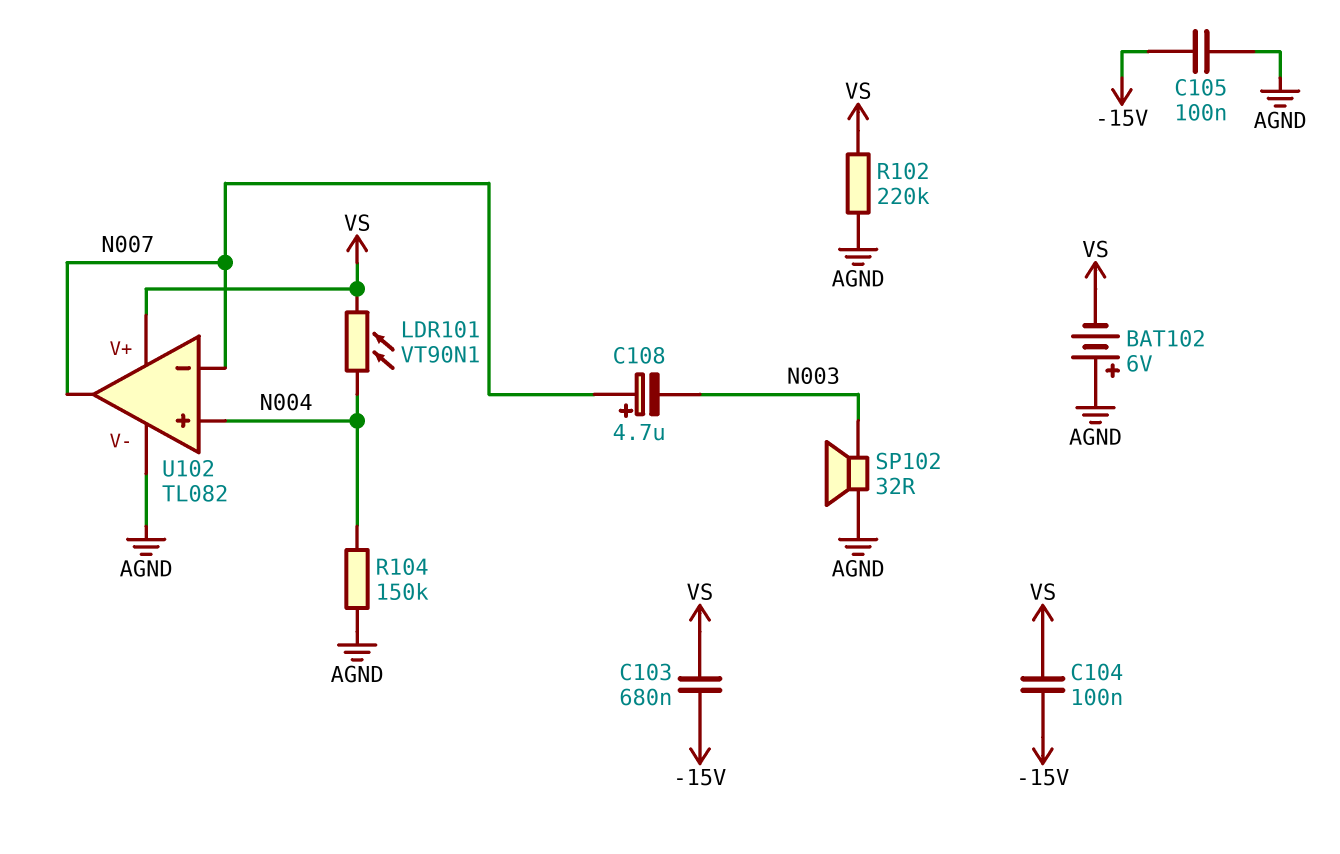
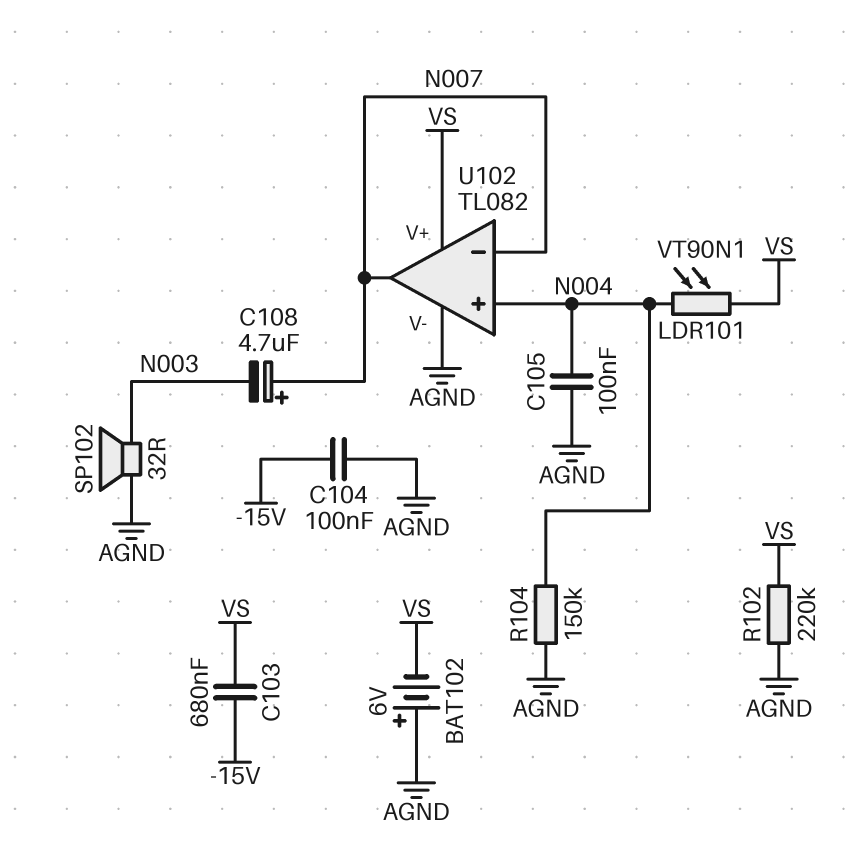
C104: 100nF (-15V, VS) -> 100nF (-15V, AGND)
C105: 100nF (-15V, AGND) -> 100nF (AGND, N004)

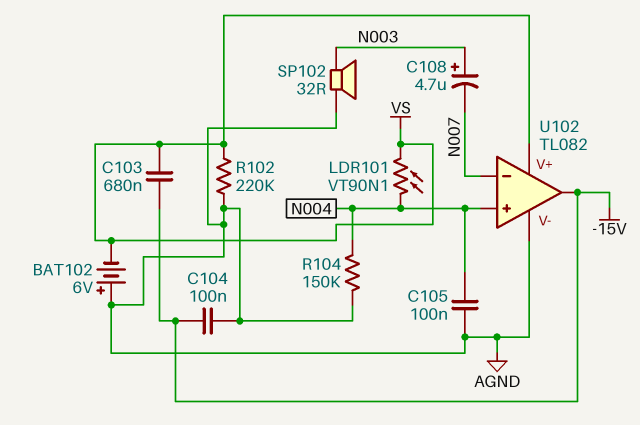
C108: 4.7uF (plus N007, minus N003) -> 4.7uF (plus N003, minus N007)
U102 pin out: N007 -> -15V

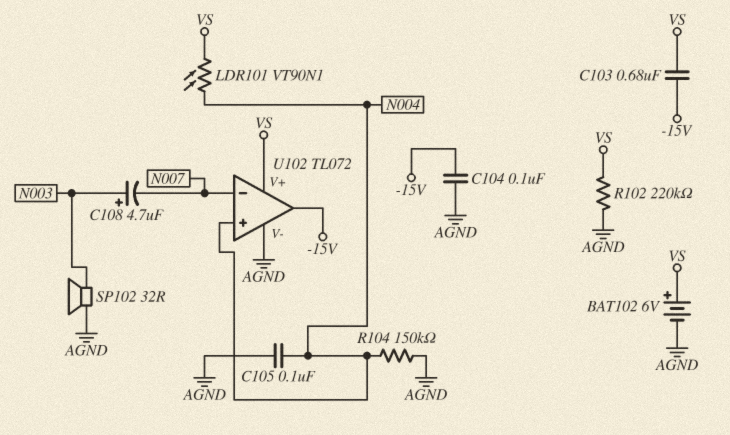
BAT102: 6V (plus AGND, minus VS) -> 6V (plus VS, minus AGND)
U102: TL082 -> TL072

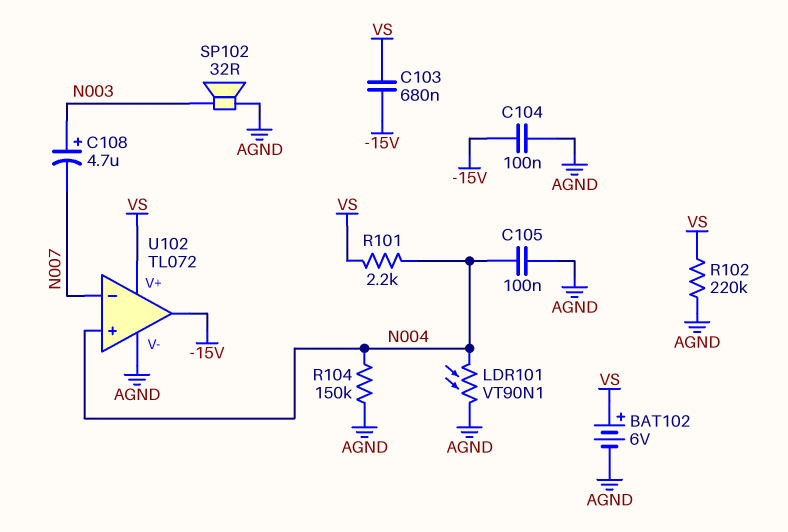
LDR101: VT90N1 (N004, VS) -> VT90N1 (AGND, N004)
R101: none -> 2.2k (N004, VS)

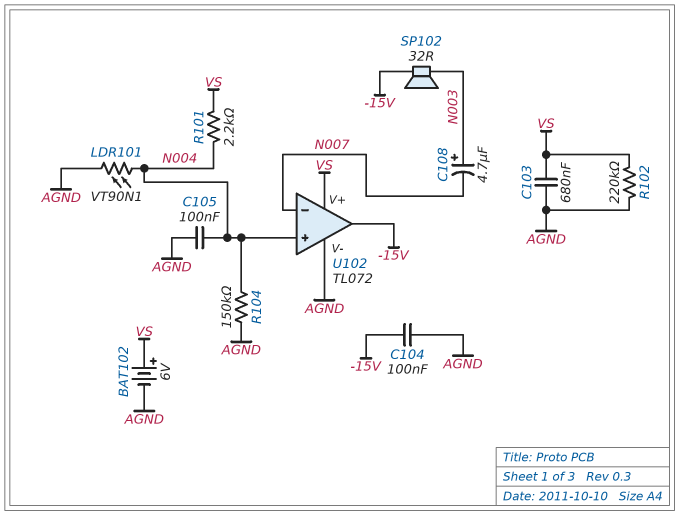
C103: 680nF (-15V, VS) -> 680nF (AGND, VS)
SP102: speaker 32R (AGND, N003) -> speaker 32R (-15V, N003)

